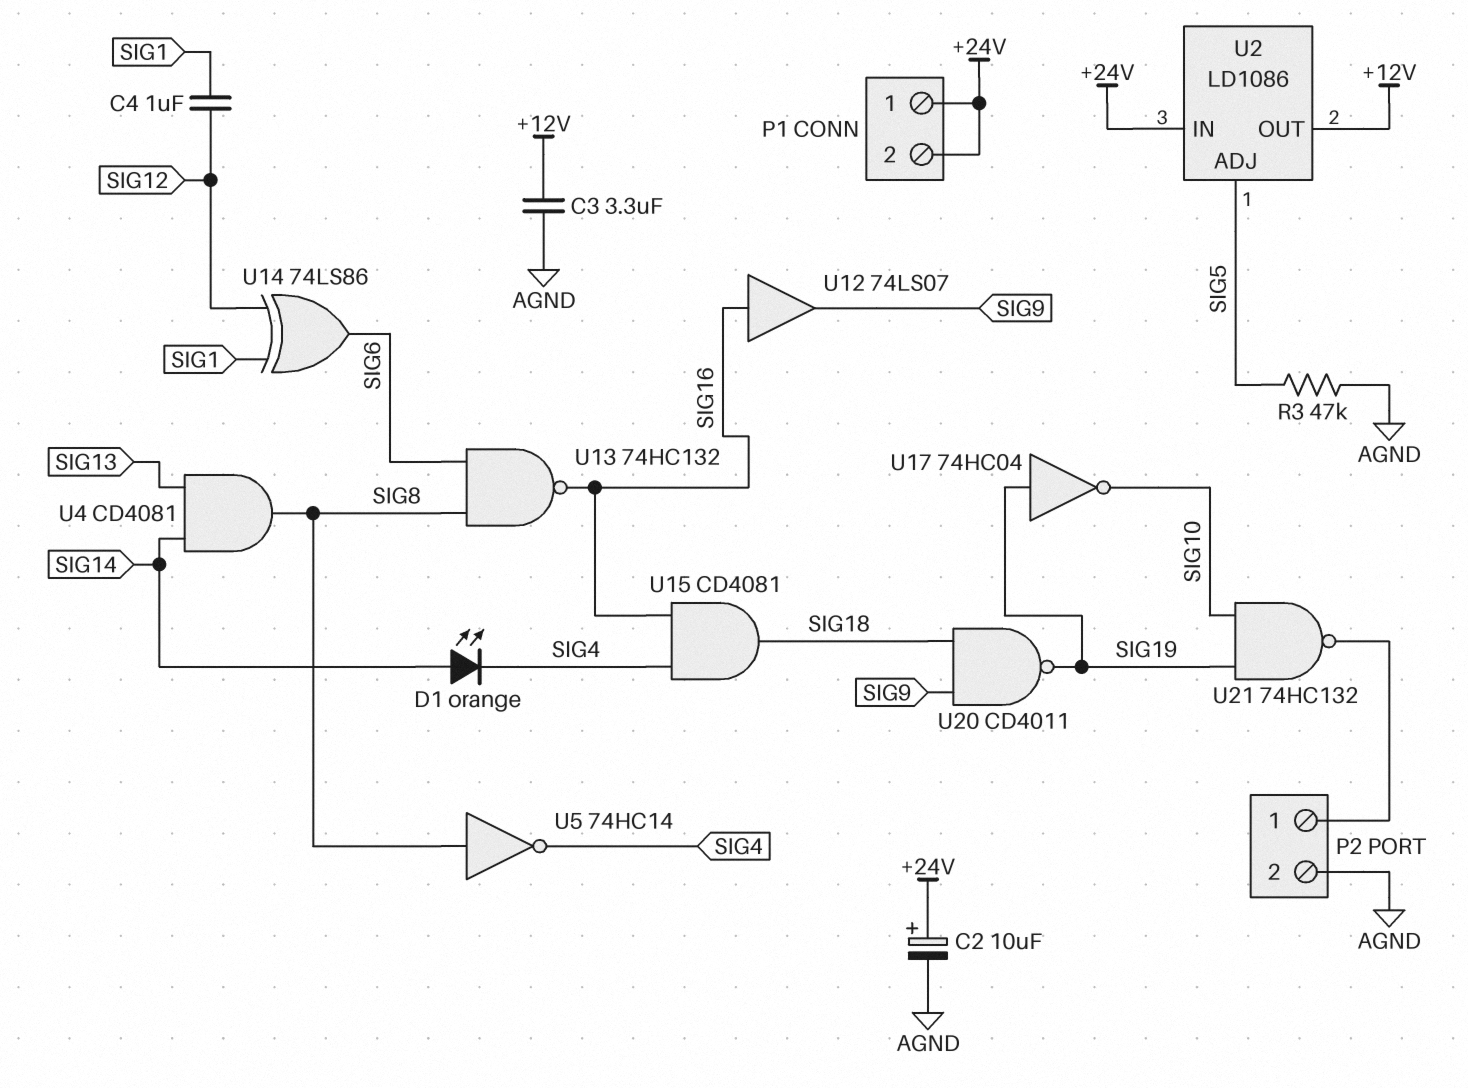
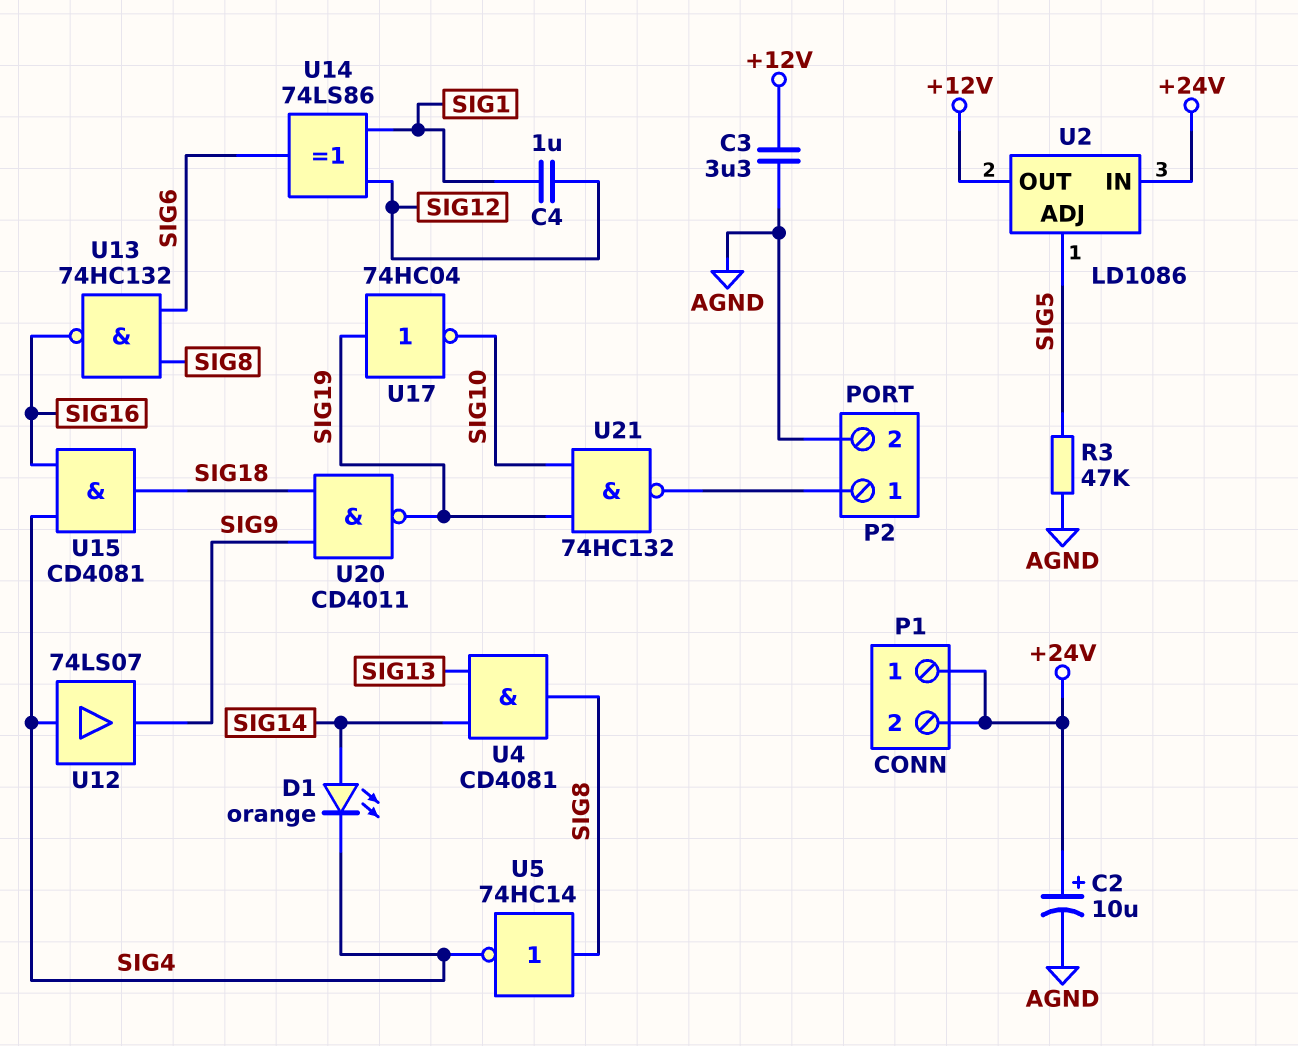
U12: buffer 74LS07 (in SIG16, out SIG9) -> buffer 74LS07 (in SIG4, out SIG9)

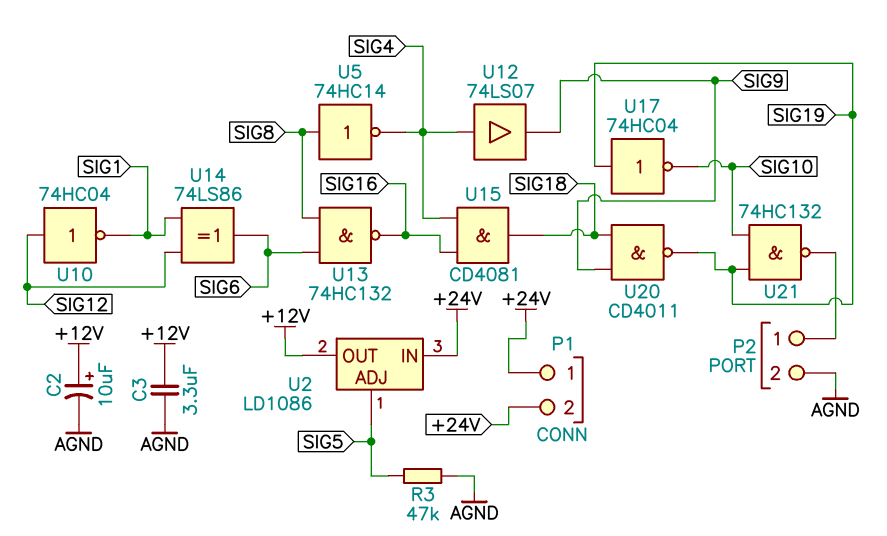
C2: 10uF (plus +24V, minus AGND) -> 10uF (plus +12V, minus AGND)
C4: 1uF (SIG1, SIG12) -> none
D1: LED orange (A SIG14, K SIG4) -> none
U4: AND CD4081 (in SIG13, in SIG14, out SIG8) -> none
U10: none -> NOT 74HC04 (in SIG12, out SIG1)

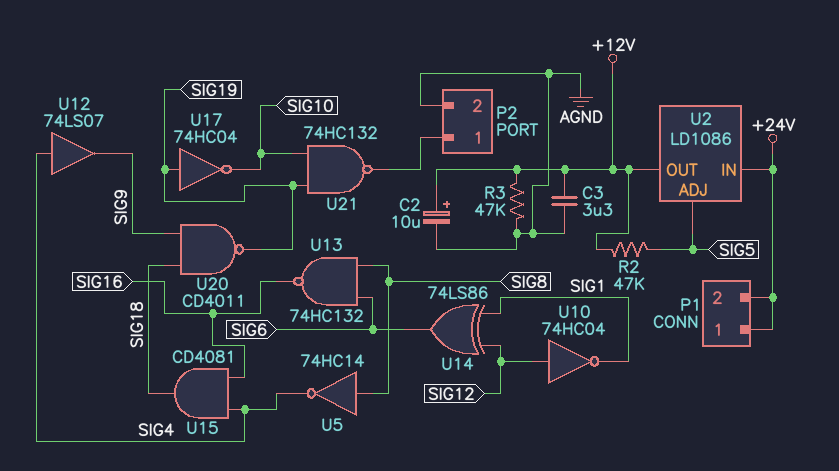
R2: none -> 47k (+12V, SIG5)
R3: 47k (AGND, SIG5) -> 47k (+12V, AGND)

